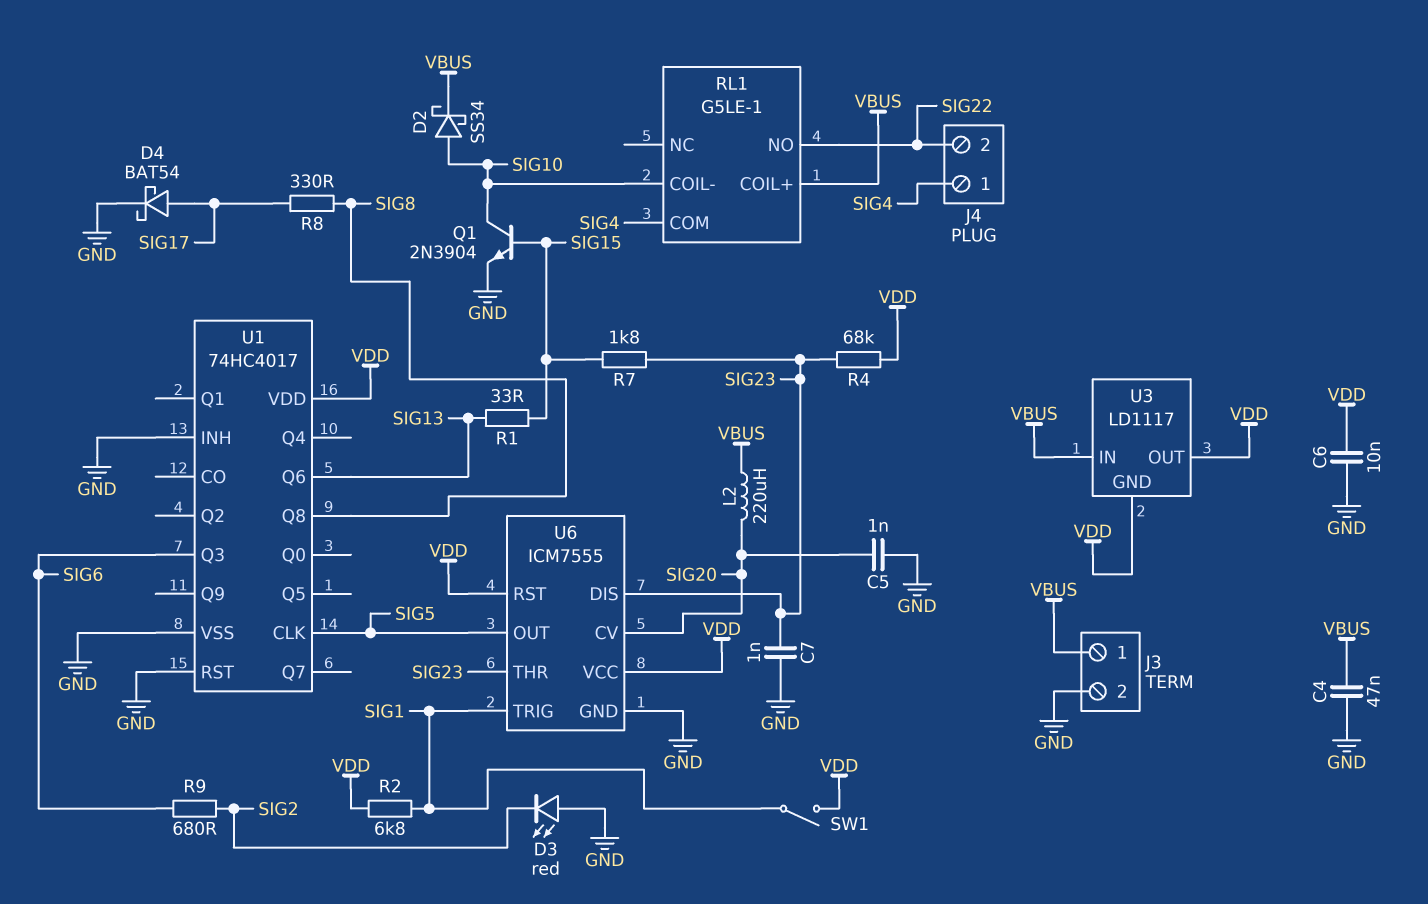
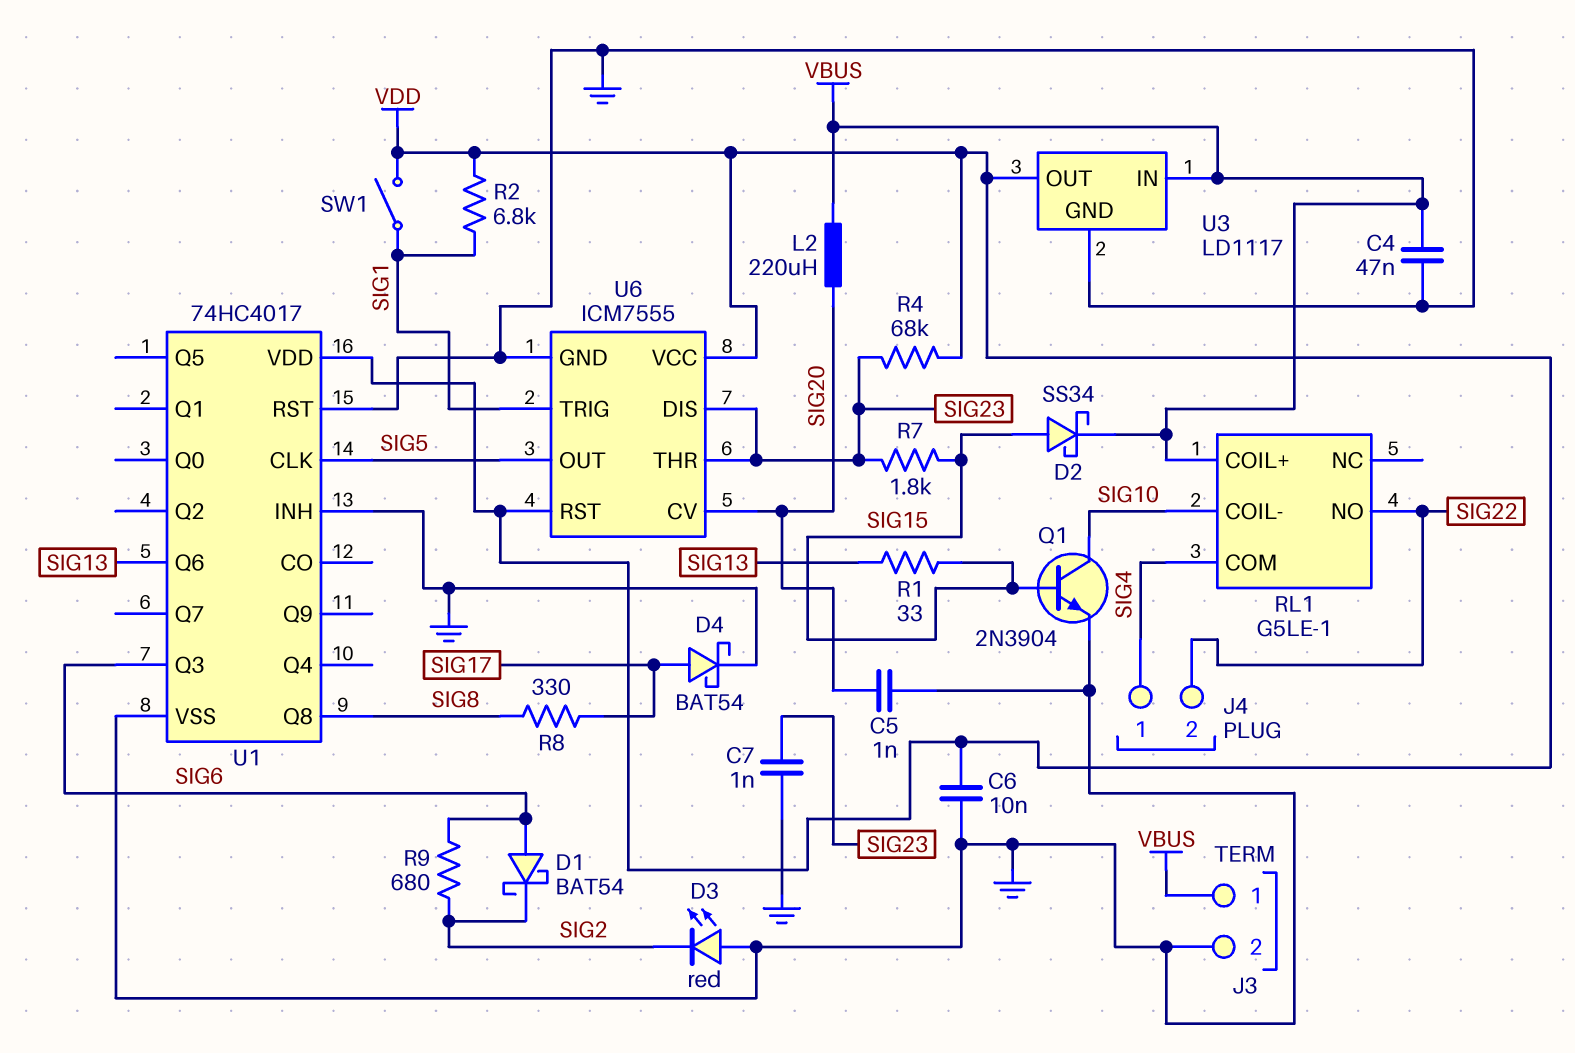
D1: none -> schottky BAT54 (A SIG6, K SIG2)
D2: schottky SS34 (A SIG10, K VBUS) -> schottky SS34 (A SIG15, K VBUS)
U3 pin GND: VDD -> GND

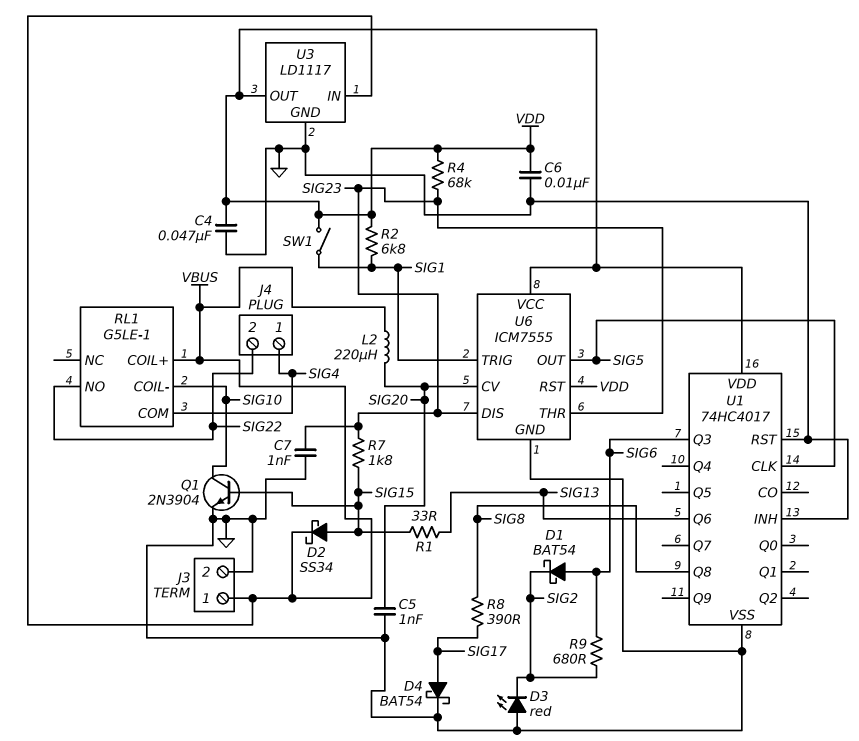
C4: 47nF (GND, VBUS) -> 47nF (GND, VDD)
R8: 330 (SIG8, SIG17) -> 390 (SIG8, SIG17)

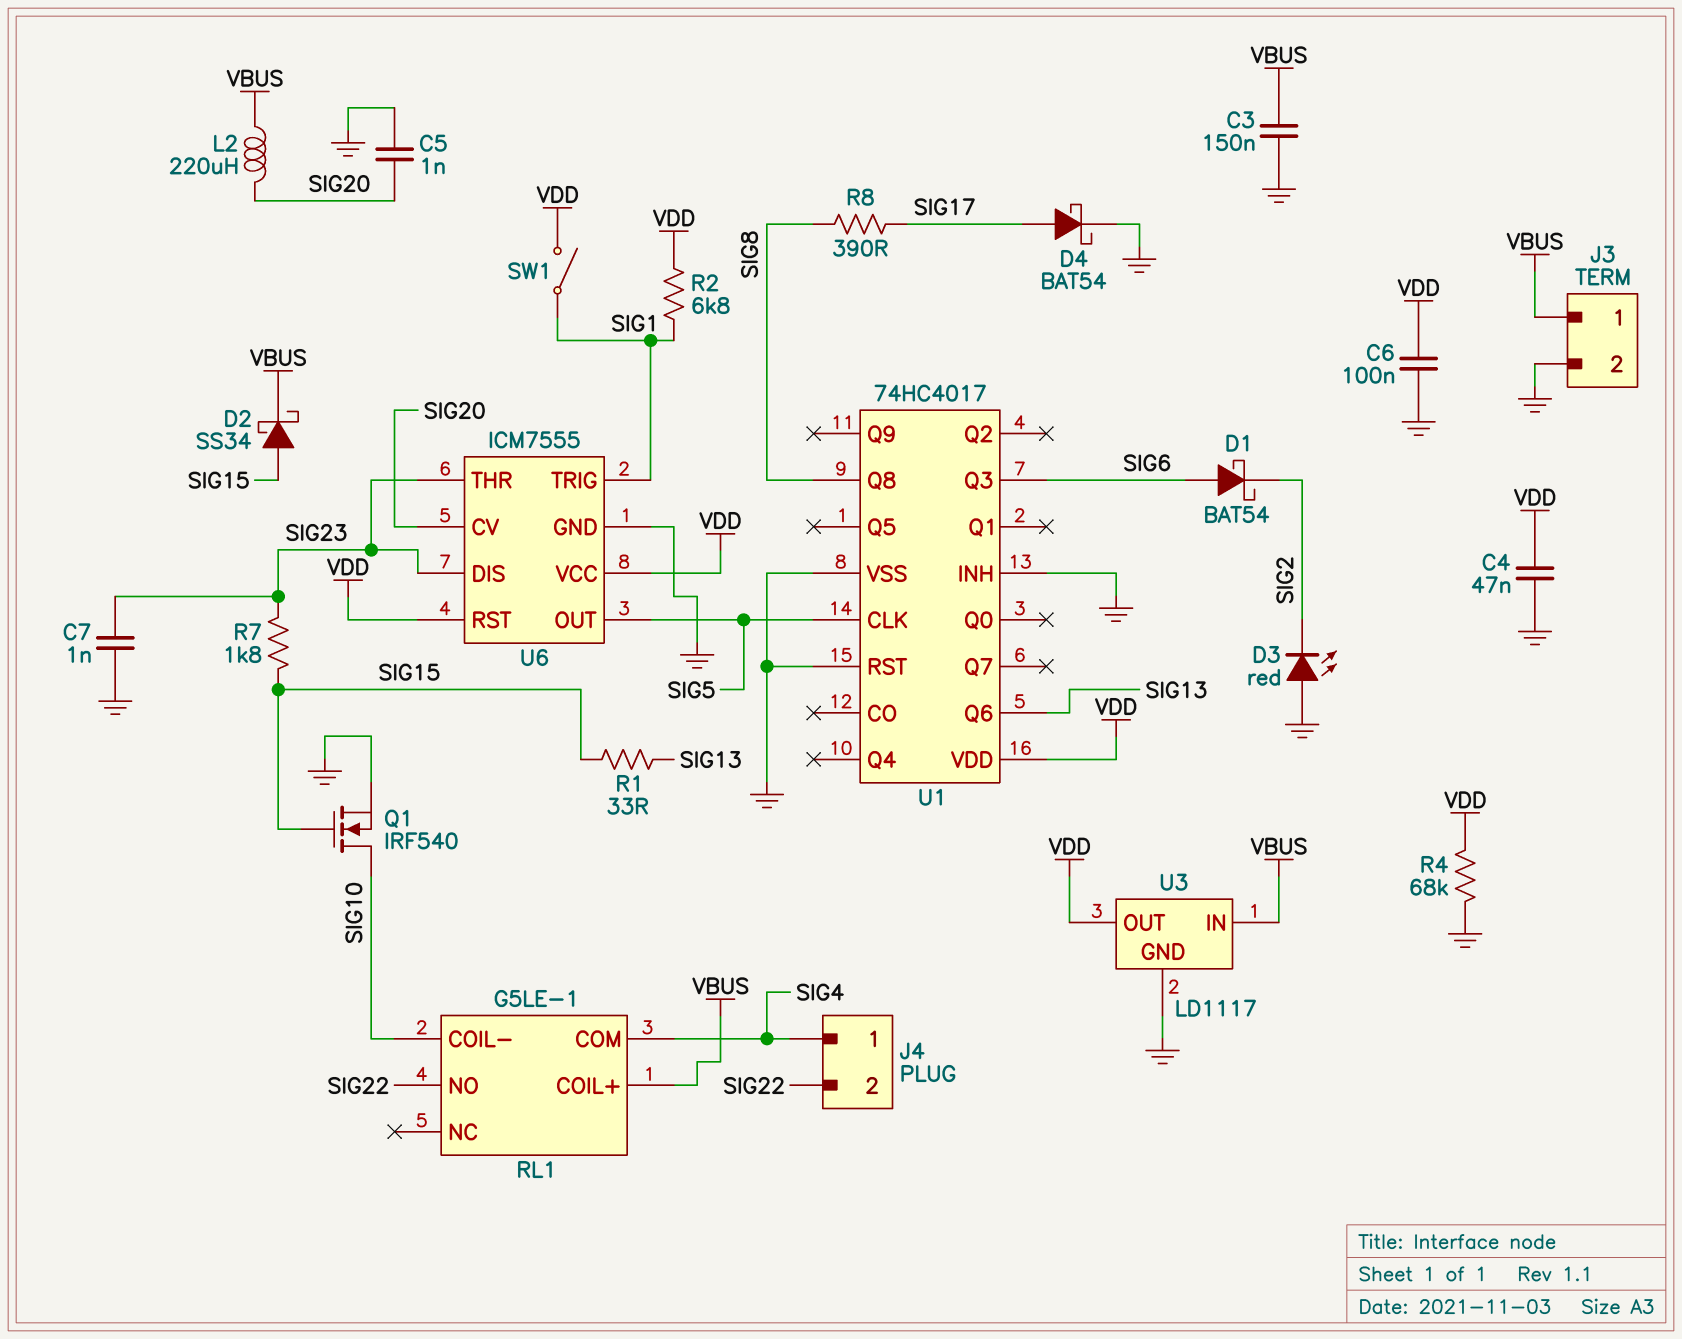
C3: none -> 150nF (GND, VBUS)
C6: 10nF (GND, VDD) -> 100nF (GND, VDD)
Q1: NPN 2N3904 (B SIG15, C SIG10, E GND) -> NMOS IRF540 (G SIG15, D SIG10, S GND)
R4: 68k (SIG23, VDD) -> 68k (GND, VDD)
R9: 680 (SIG2, SIG6) -> none

